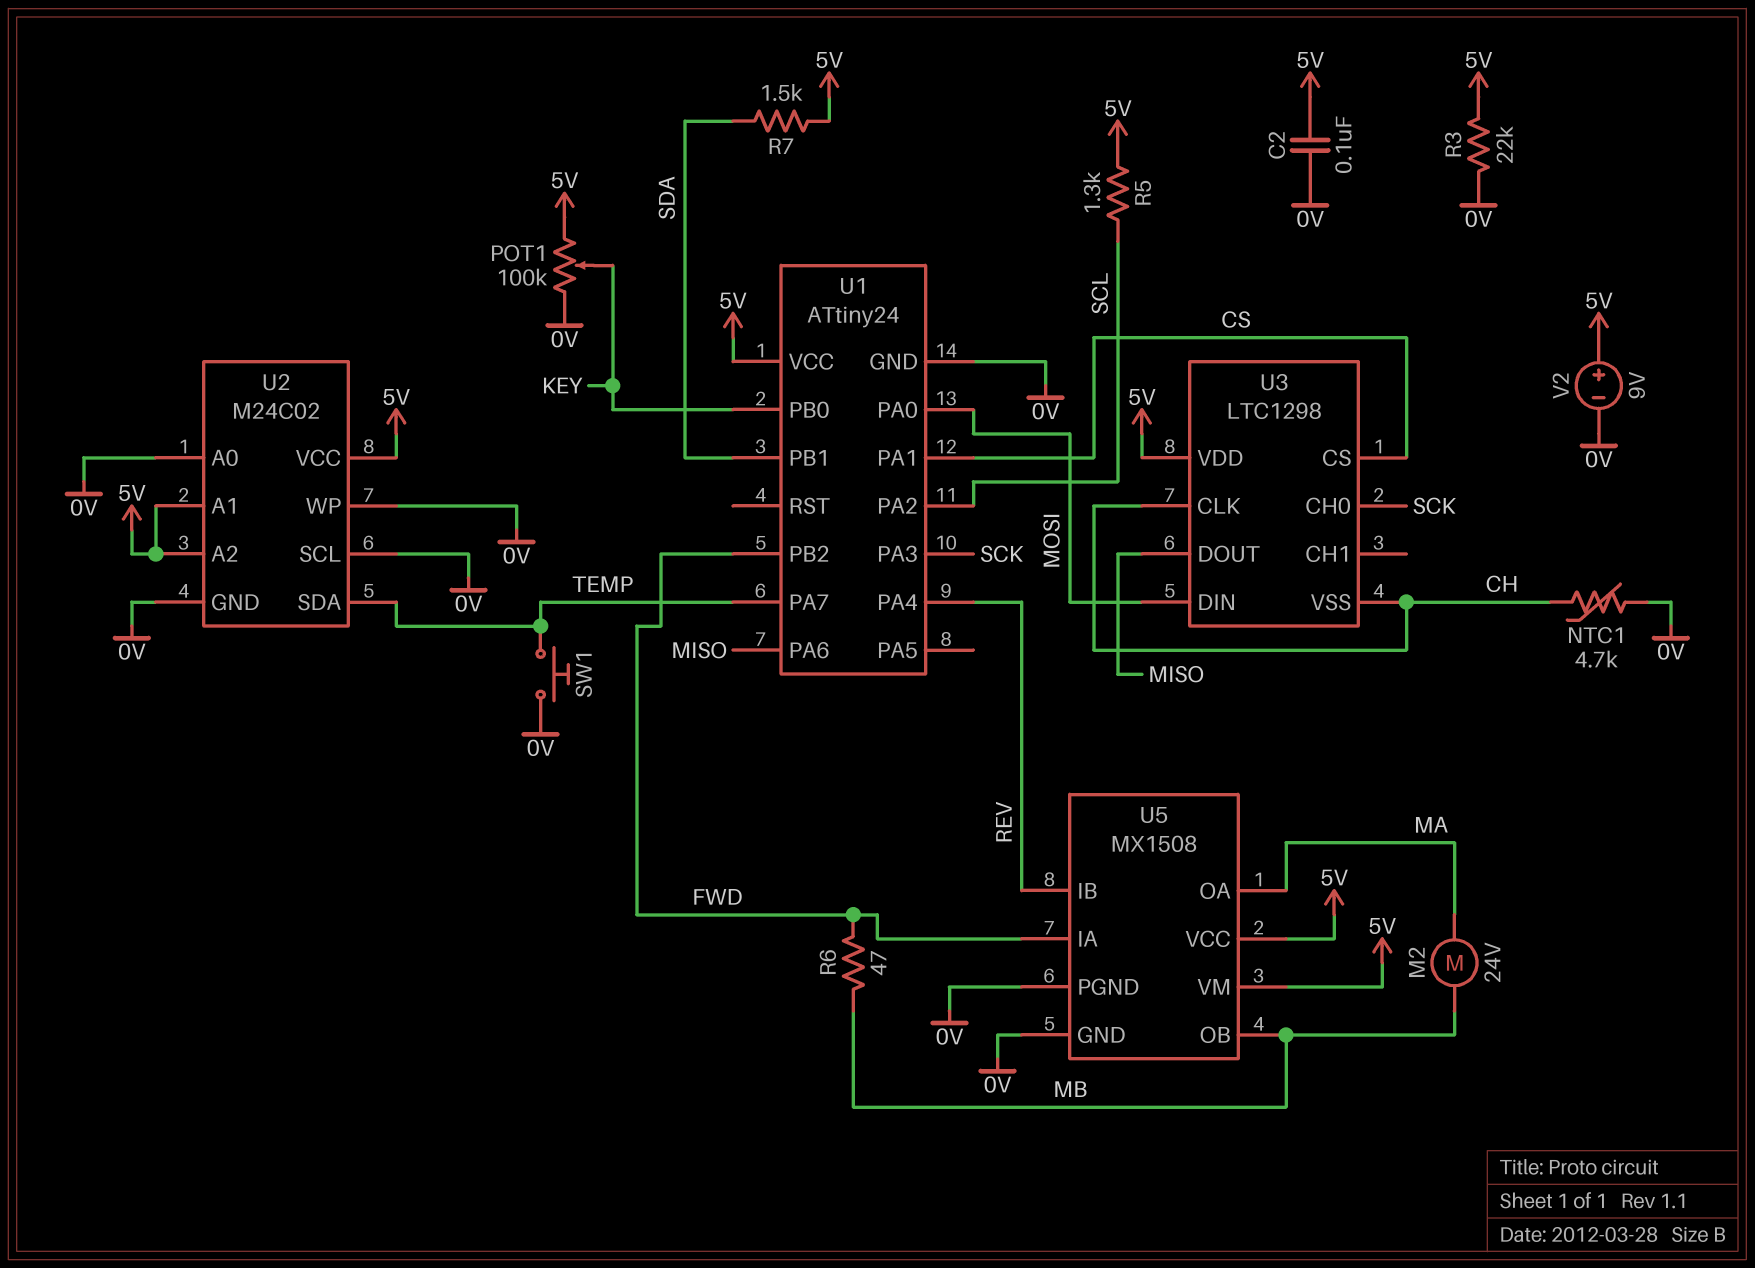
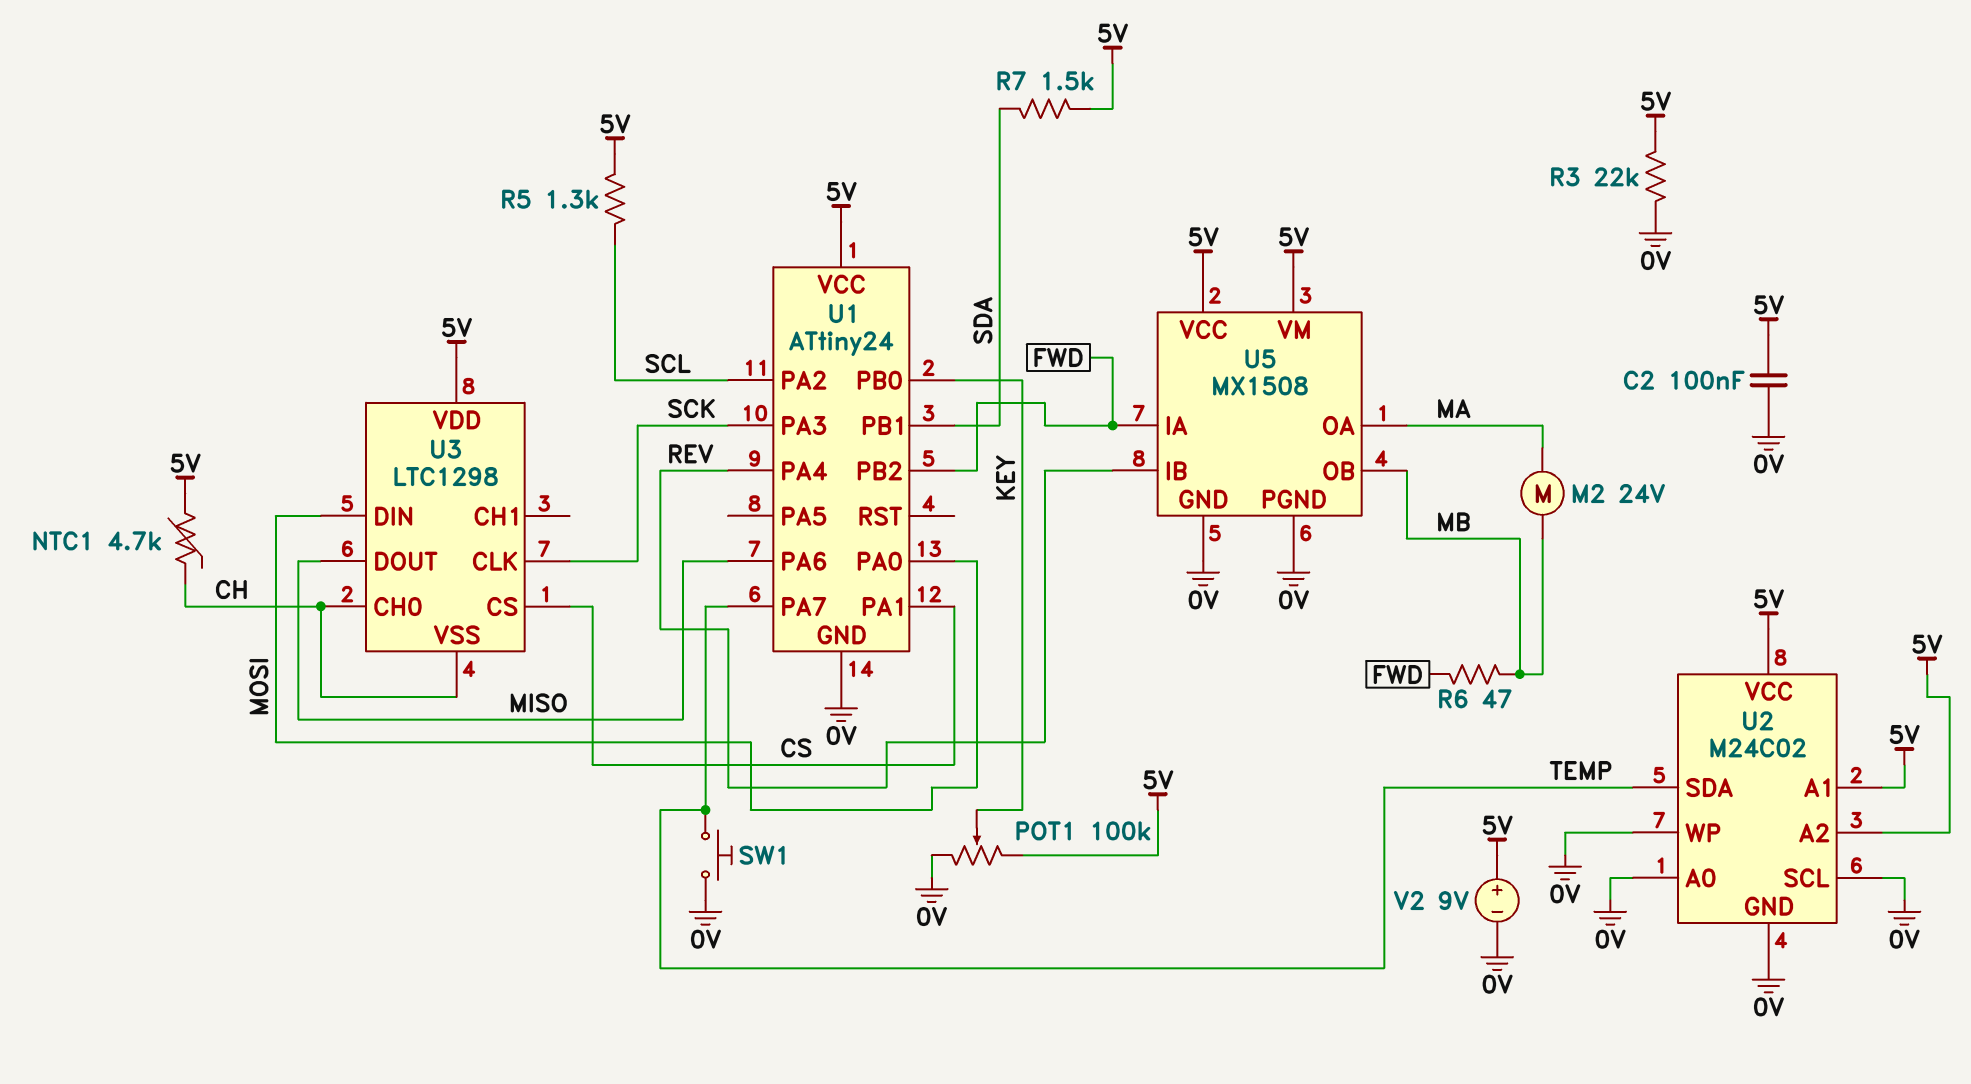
NTC1: 4.7k (0V, CH) -> 4.7k (5V, CH)
U3 pin CH0: SCK -> CH
U3 pin CLK: CH -> SCK

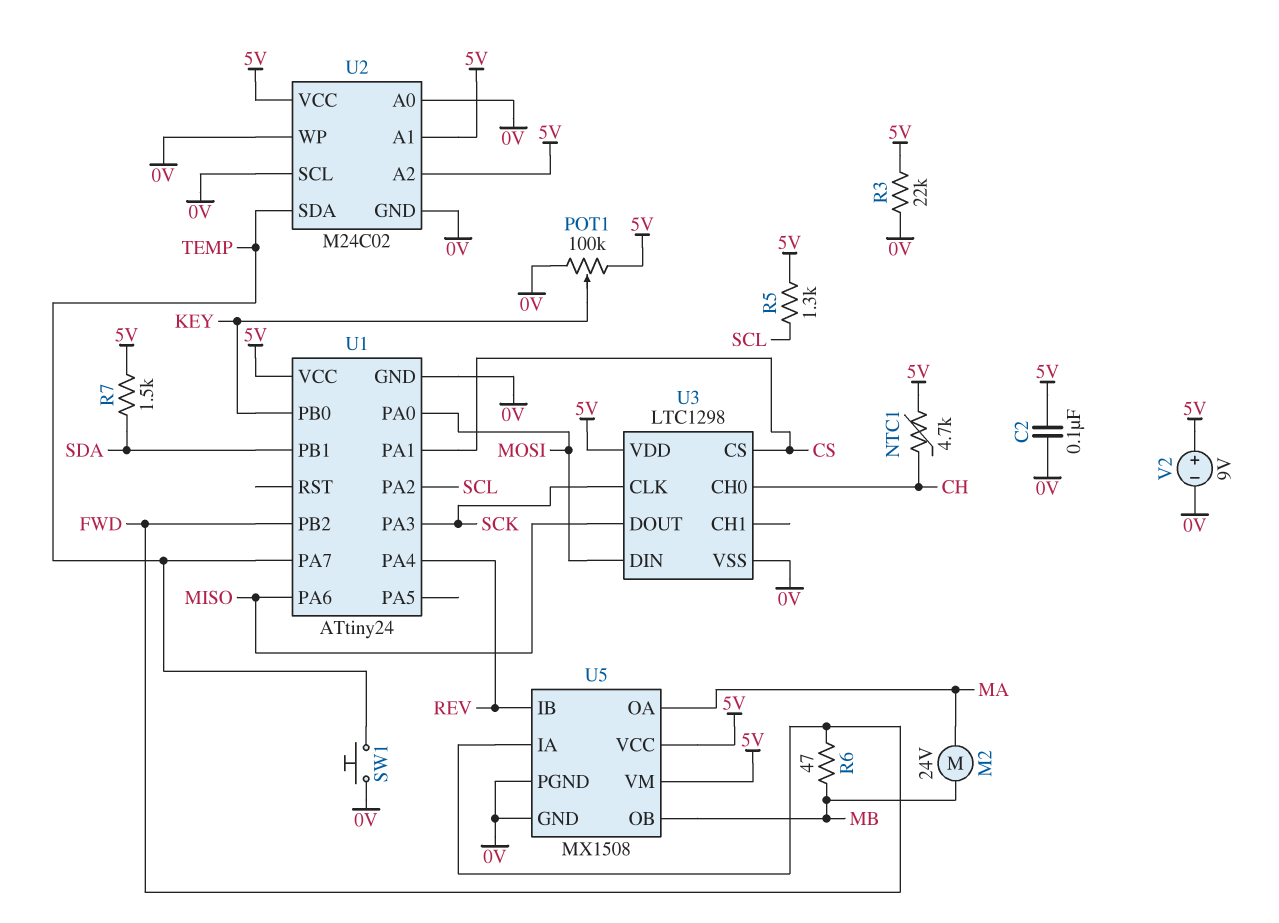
U3 pin VSS: CH -> 0V

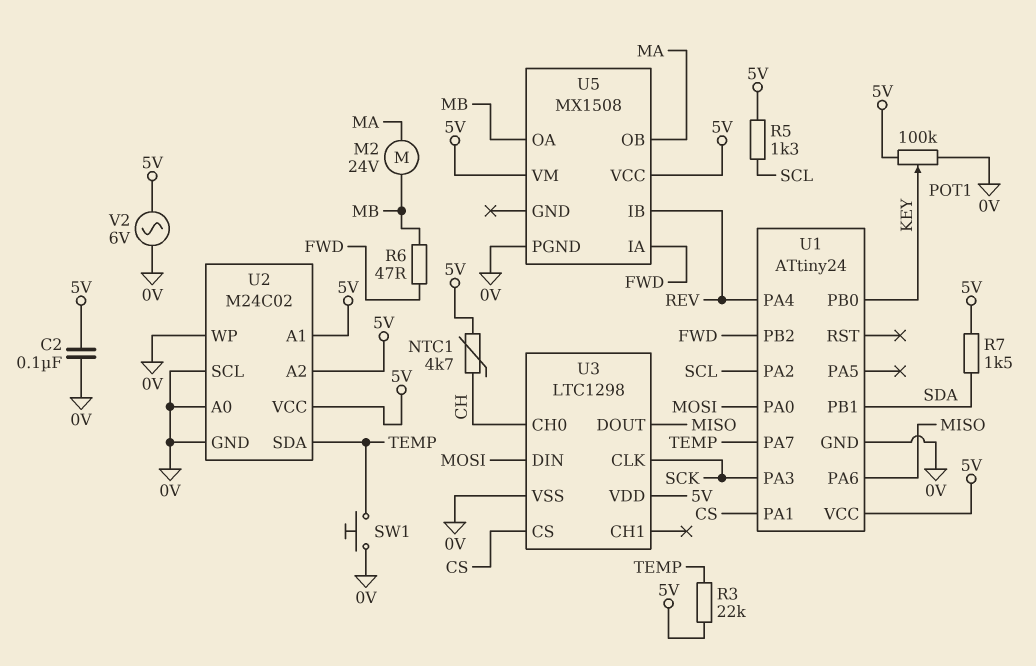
R3: 22k (0V, 5V) -> 22k (5V, TEMP)
U5 pin GND: 0V -> none
U5 pin OA: MA -> MB
U5 pin OB: MB -> MA
V2: 9V (plus 5V, minus 0V) -> AC 6V (0V, 5V)

